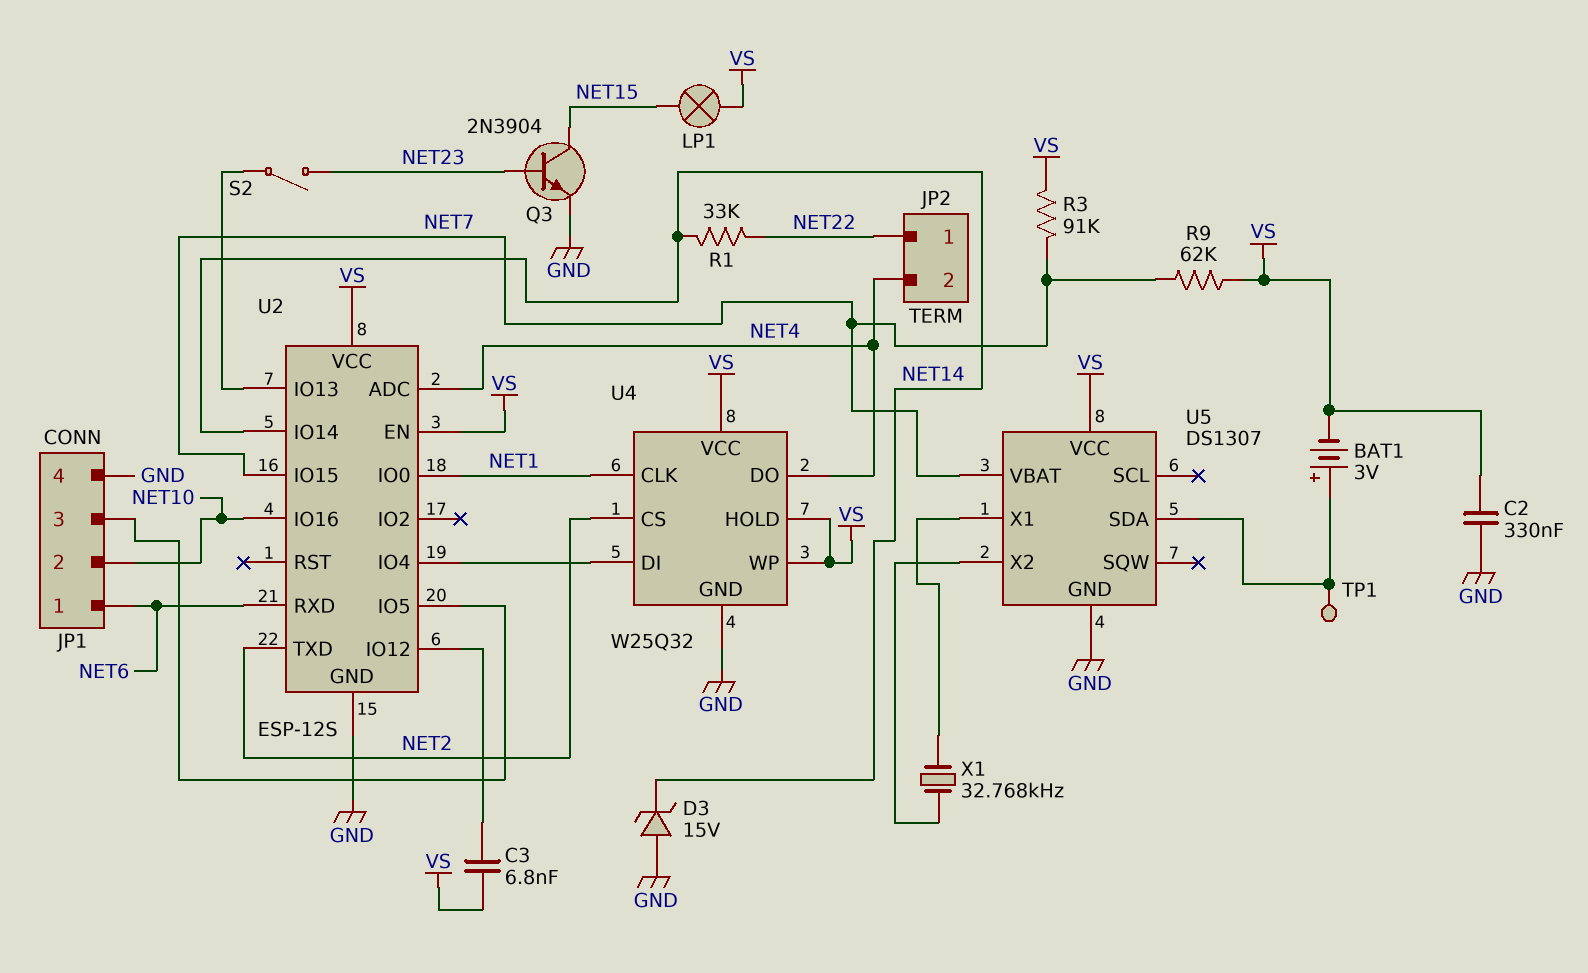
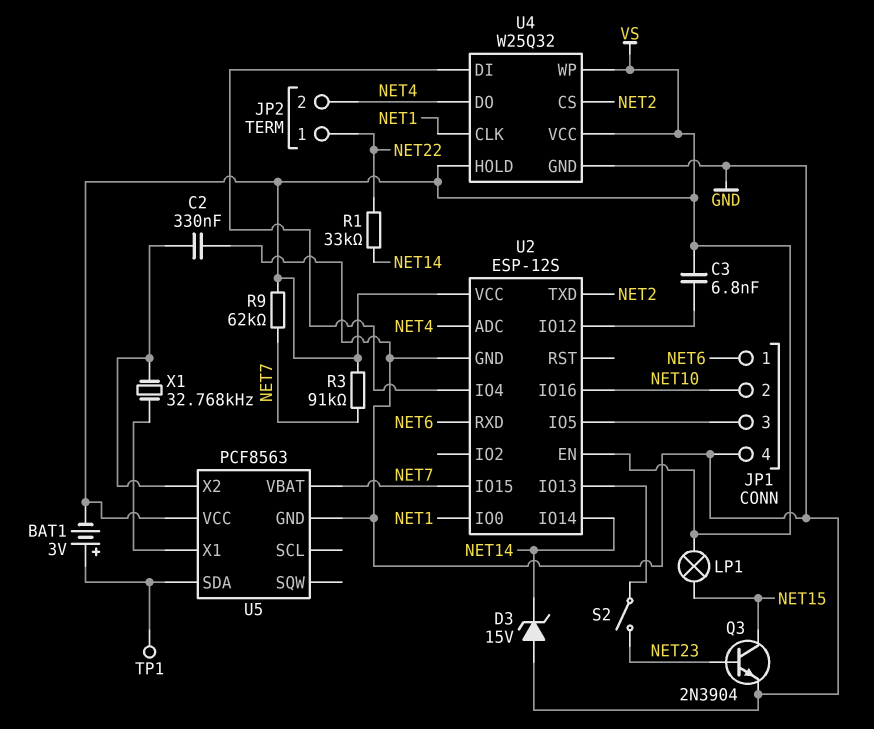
C2: 330nF (GND, VS) -> 330nF (GND, U5/X2)
U5: DS1307 -> PCF8563

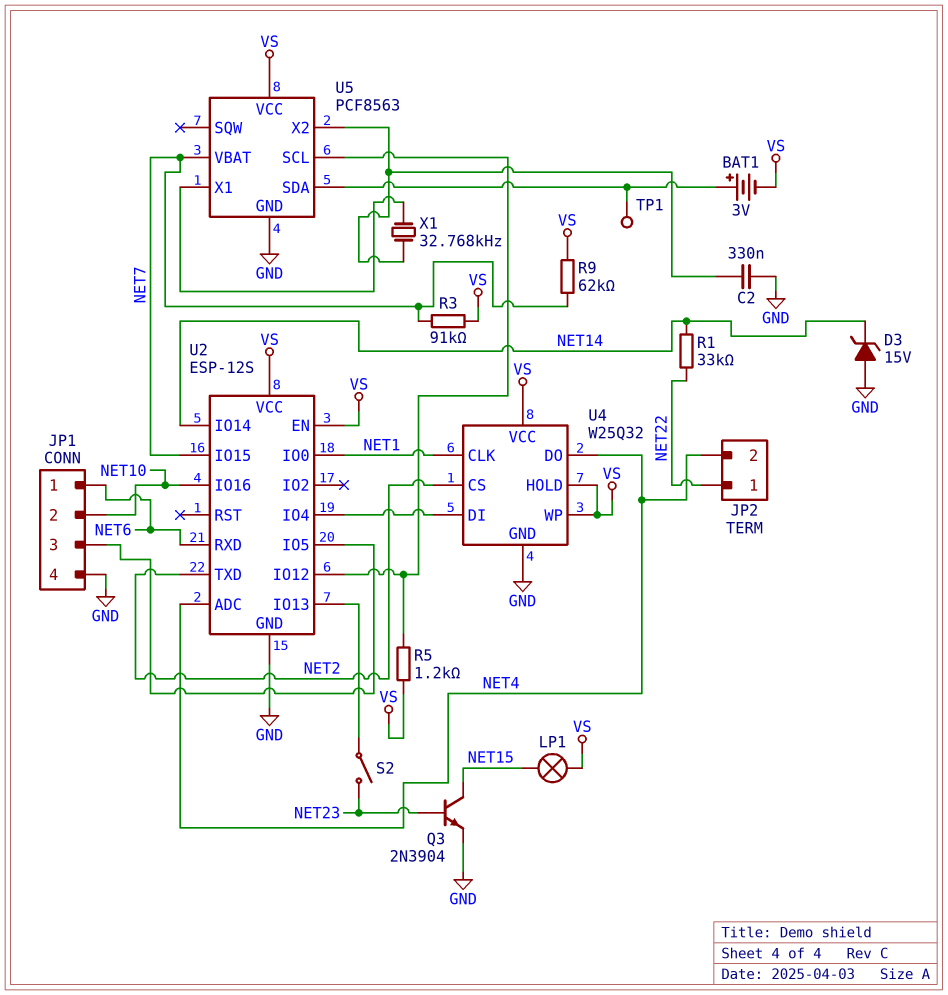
C3: 6.8nF (U2/IO12, VS) -> none
R5: none -> 1.2k (U2/IO12, VS)
U5 pin SCL: none -> U2/IO12

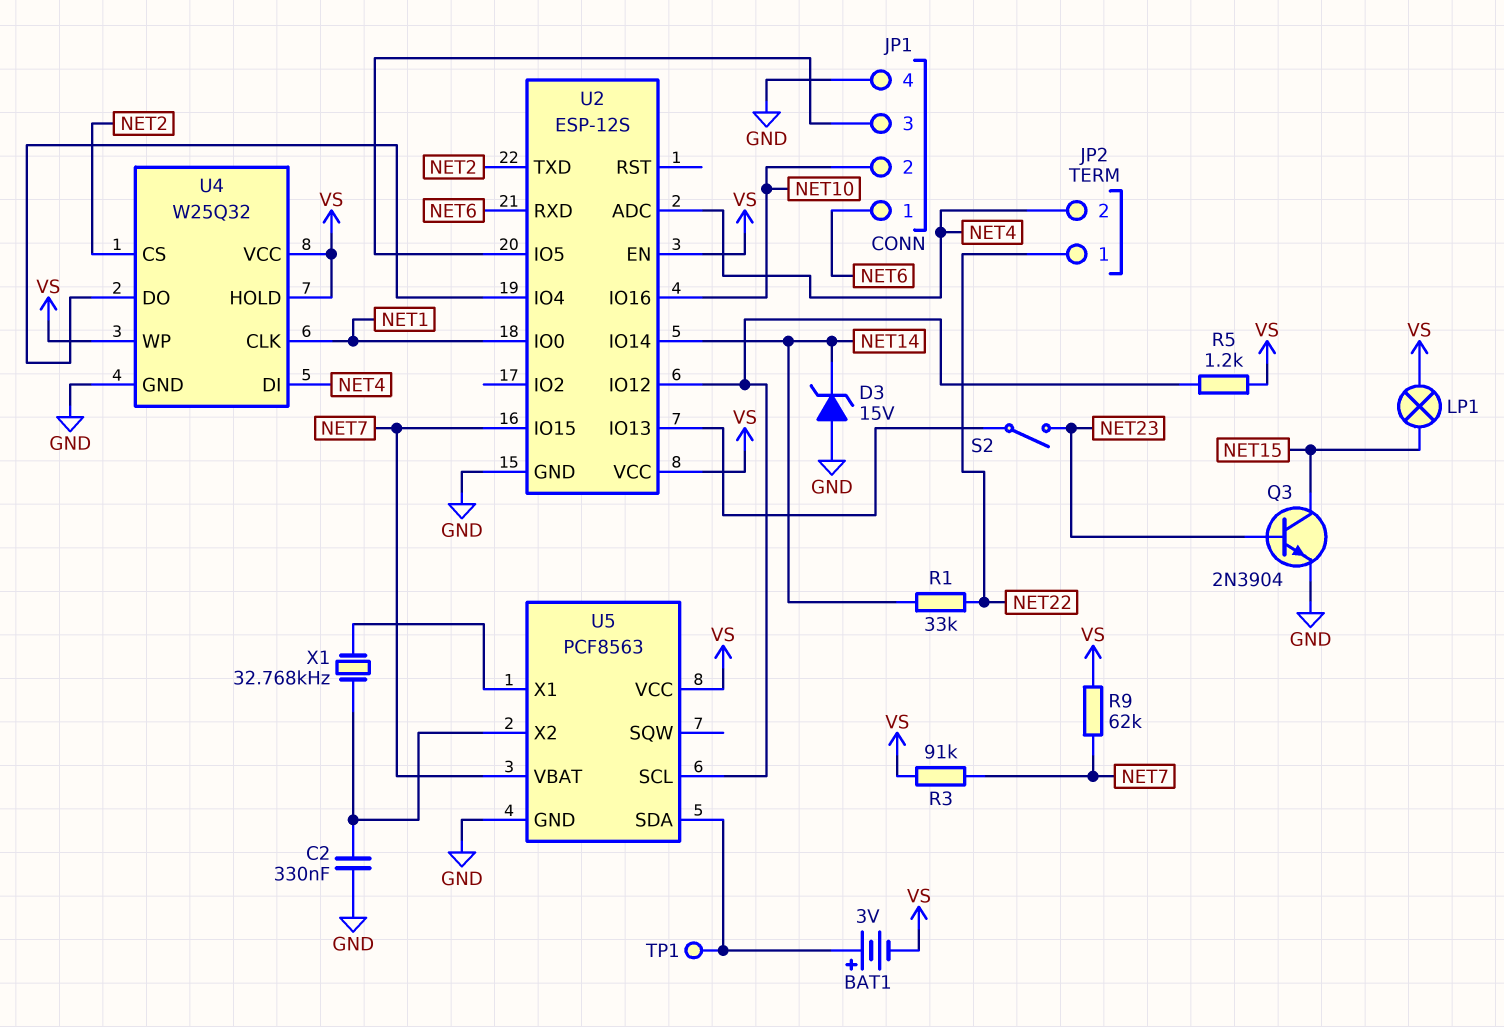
U4 pin DI: U2/IO4 -> NET4
U4 pin DO: NET4 -> U2/IO4

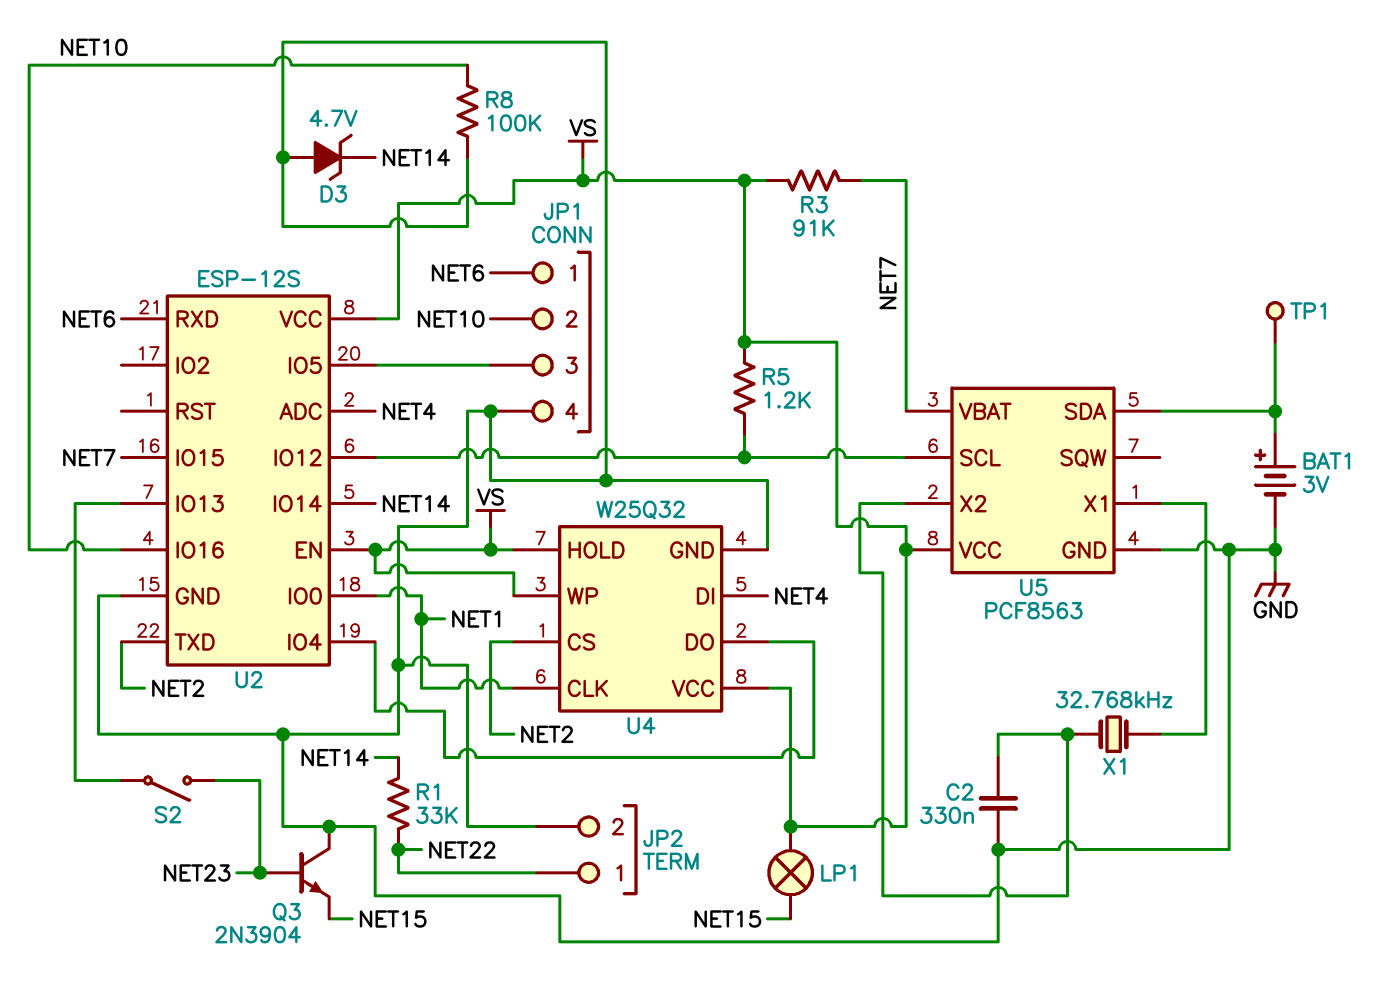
BAT1: 3V (plus U5/SDA, minus VS) -> 3V (plus U5/SDA, minus GND)
D3: zener 15V (A GND, K NET14) -> zener 4.7V (A GND, K NET14)
JP2 pin 2: NET4 -> GND
Q3: NPN 2N3904 (B NET23, C NET15, E GND) -> NPN 2N3904 (B NET23, C GND, E NET15)
R8: none -> 100k (GND, NET10)
R9: 62k (NET7, VS) -> none

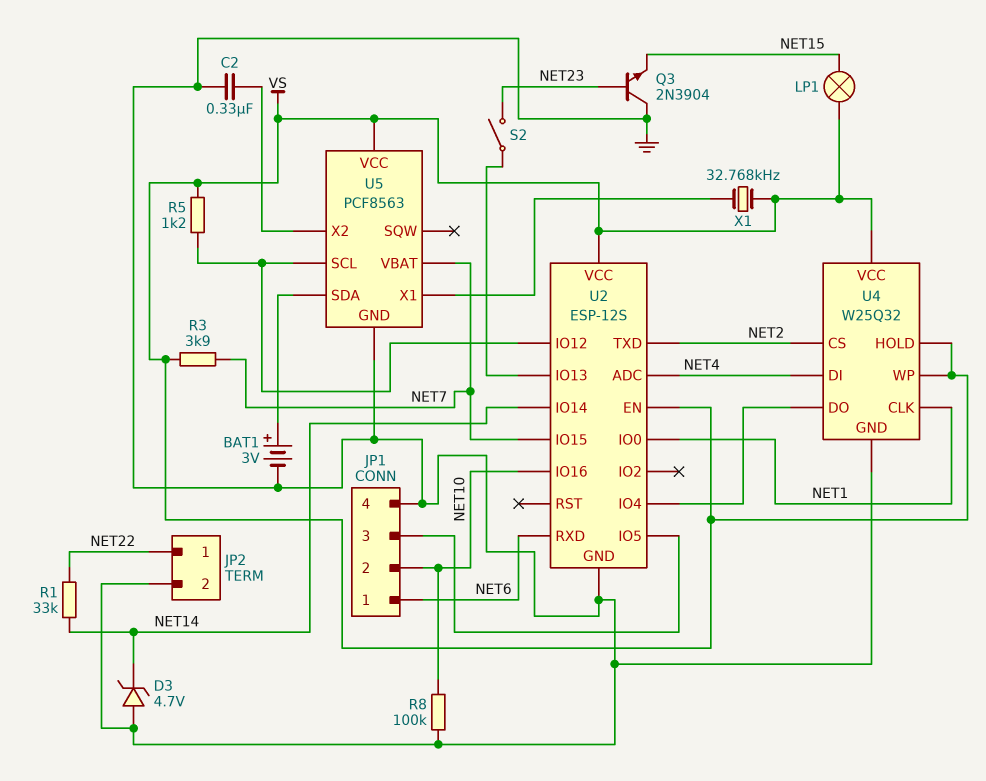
R3: 91k (NET7, VS) -> 3.9k (NET7, VS)
TP1: test point (U5/SDA) -> none
X1: 32.768kHz (U5/X1, U5/X2) -> 32.768kHz (U5/X1, VS)

